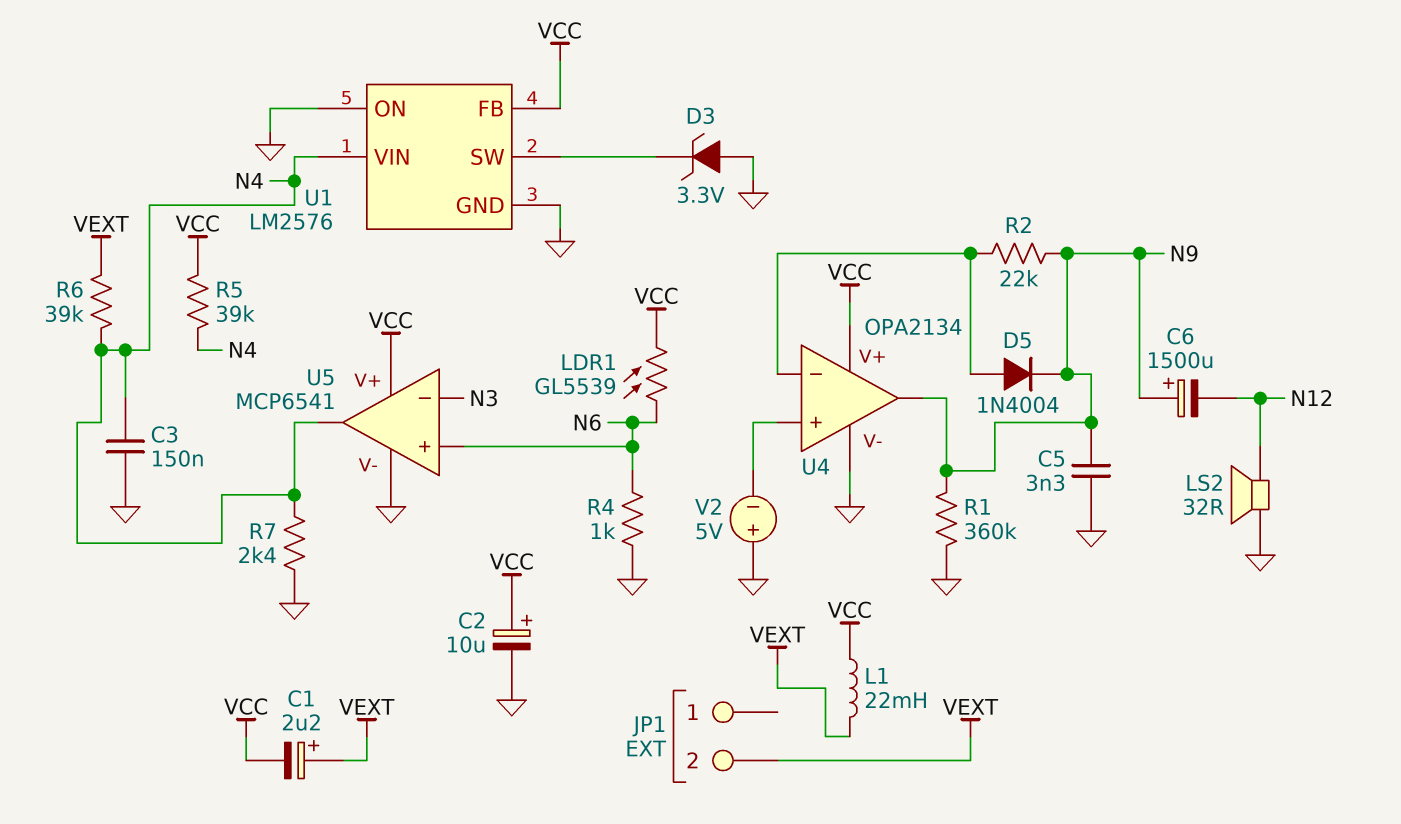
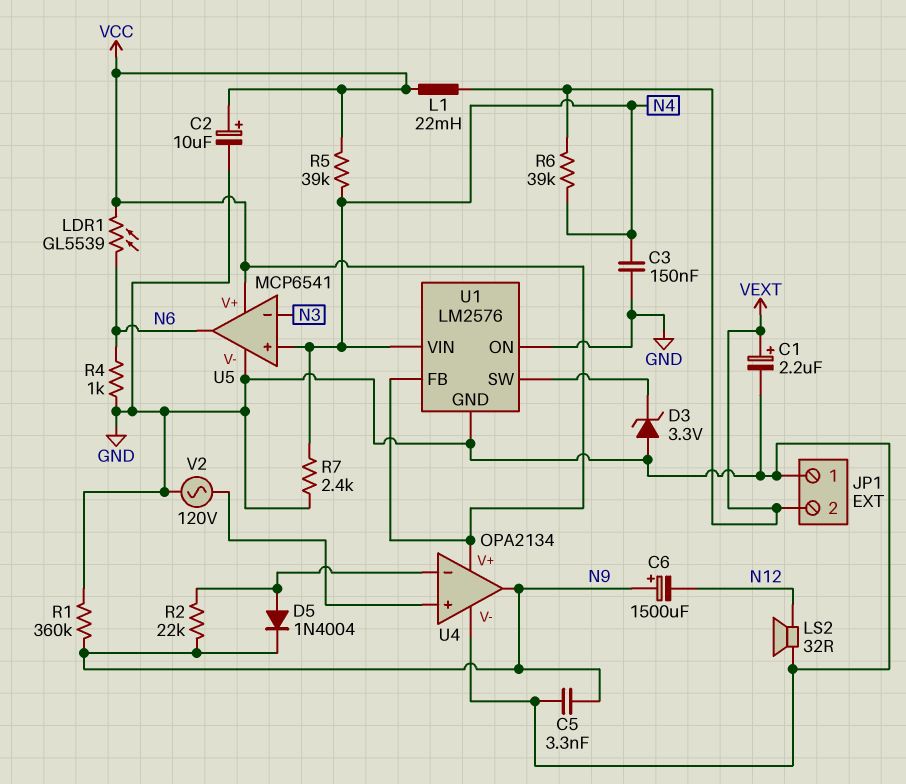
C1: 2.2uF (plus VEXT, minus VCC) -> 2.2uF (plus VEXT, minus GND)
JP1 pin 1: none -> GND
U5 pin in+: N6 -> N4
U5 pin out: N4 -> N6
V2: 5V (plus GND, minus U4/in+) -> AC 120V (GND, U4/in+)

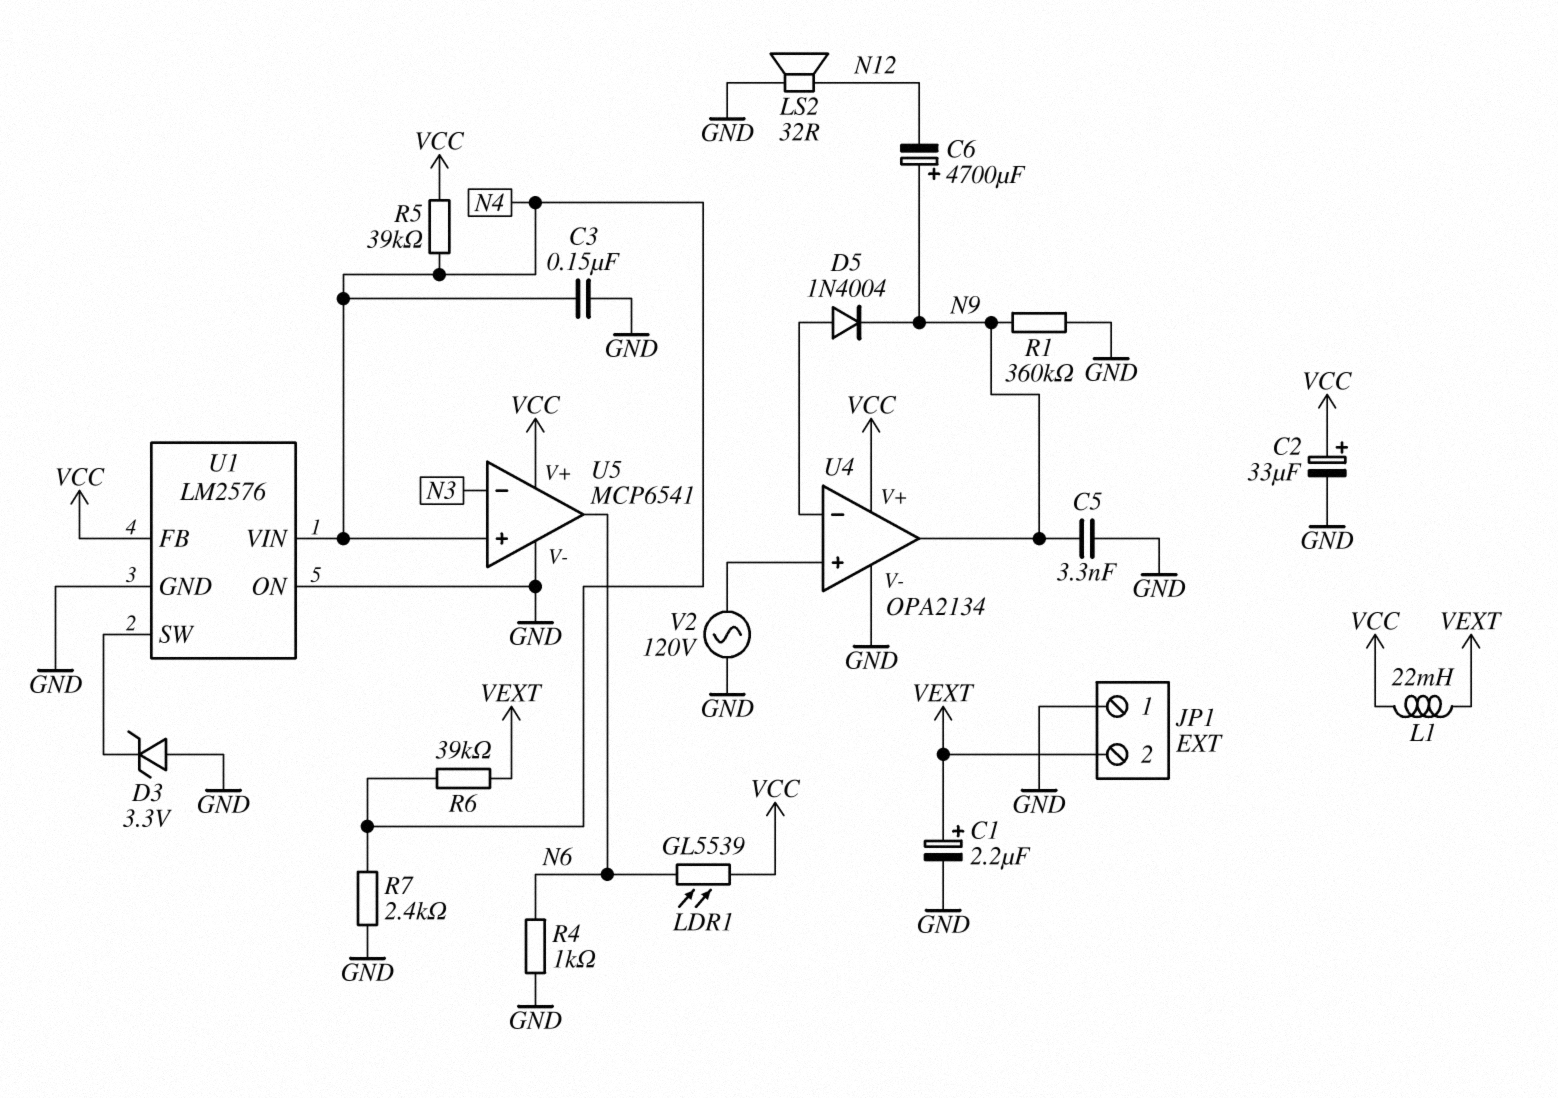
C2: 10uF (plus VCC, minus GND) -> 33uF (plus VCC, minus GND)
C6: 1500uF (plus N9, minus N12) -> 4700uF (plus N9, minus N12)
R2: 22k (N9, U4/in-) -> none

